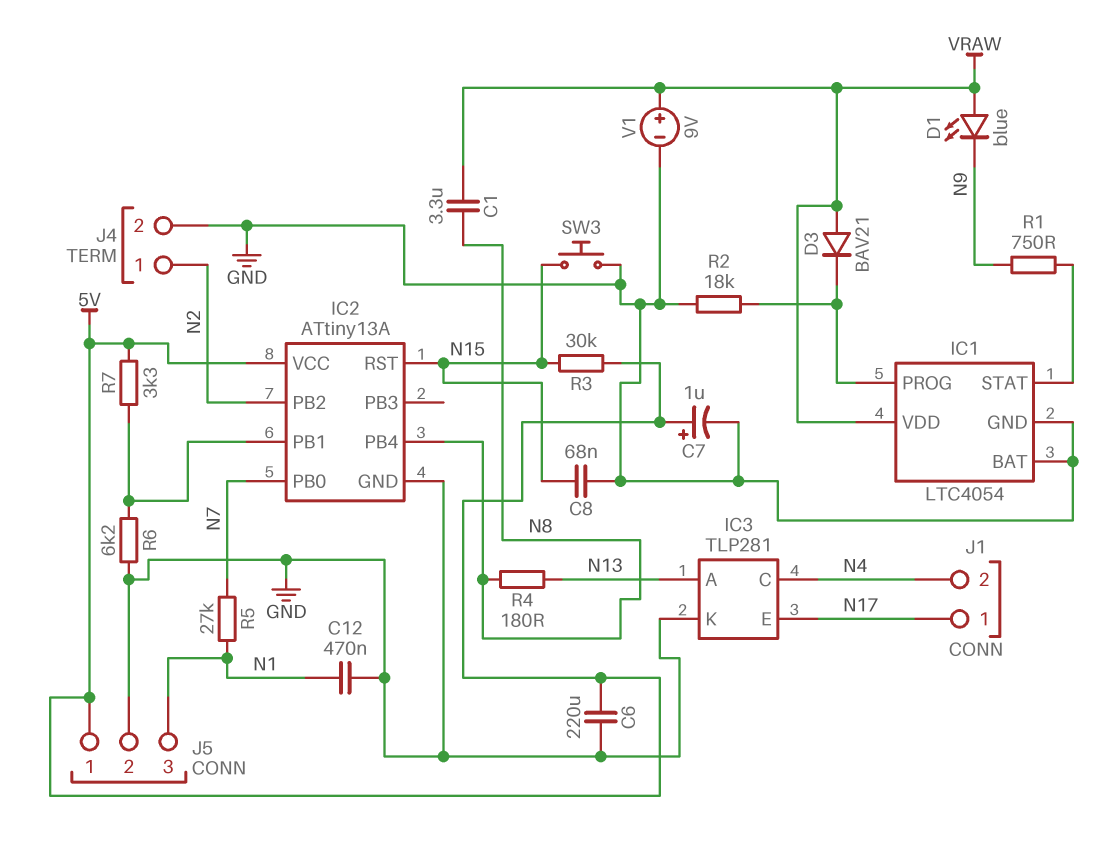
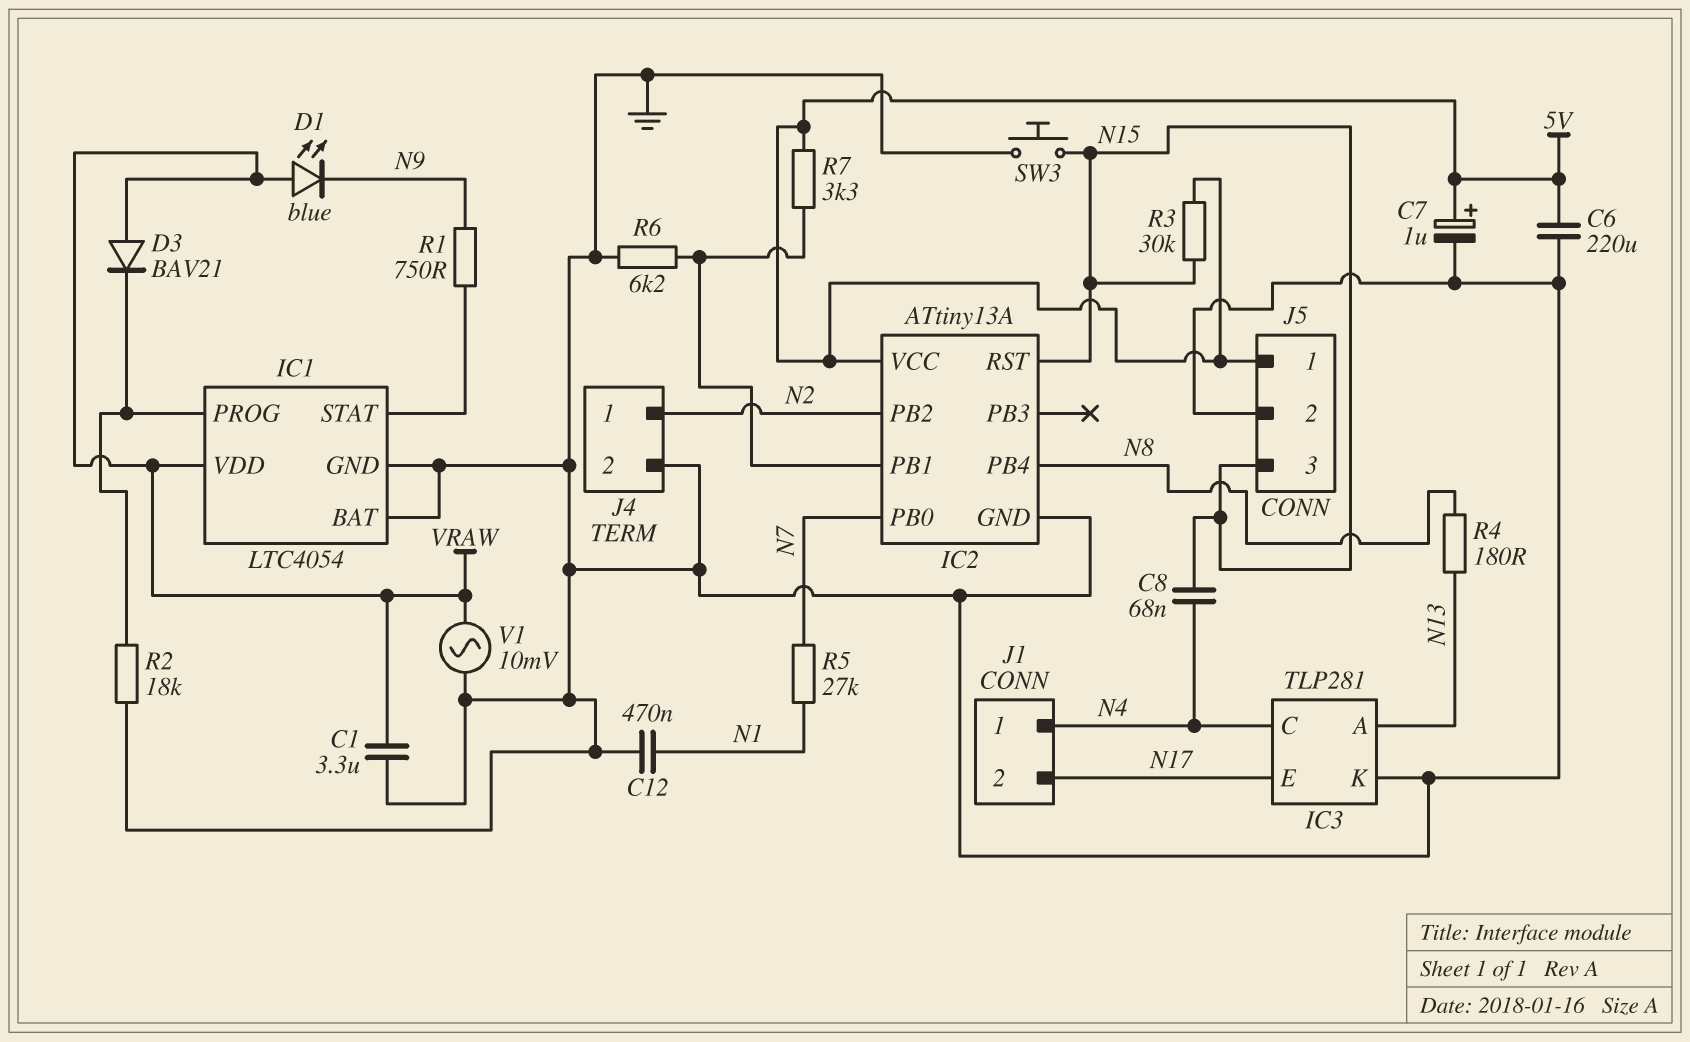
C1: 3.3uF (N8, VRAW) -> 3.3uF (GND, VRAW)
C8: 68nF (GND, N15) -> 68nF (N4, N15)
J1 pin 1: N17 -> N4
J1 pin 2: N4 -> N17
J5 pin 3: N1 -> N15
V1: 9V (plus VRAW, minus GND) -> AC 10mV (GND, VRAW)

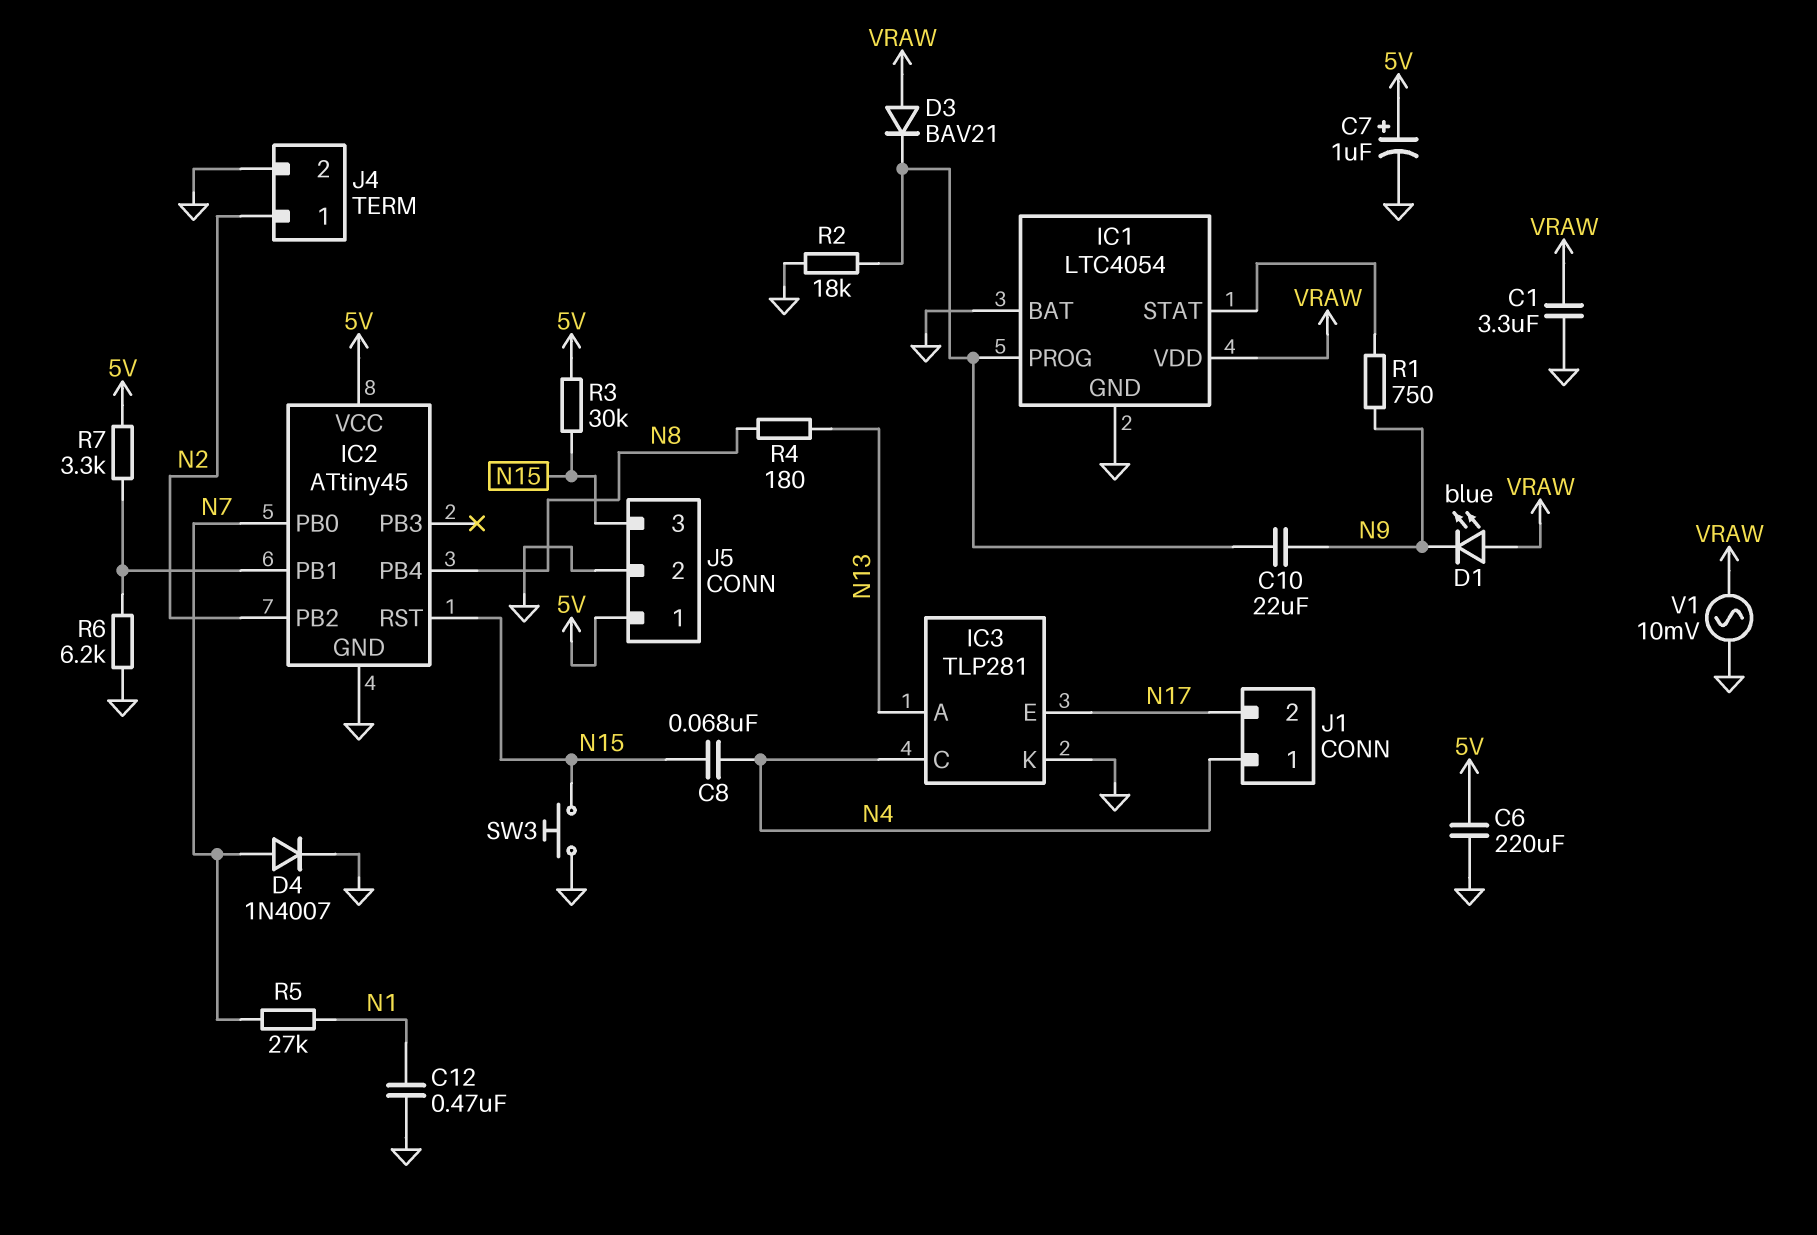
C10: none -> 22uF (IC1/PROG, N9)
D4: none -> diode 1N4007 (A N7, K GND)
IC2: ATtiny13A -> ATtiny45

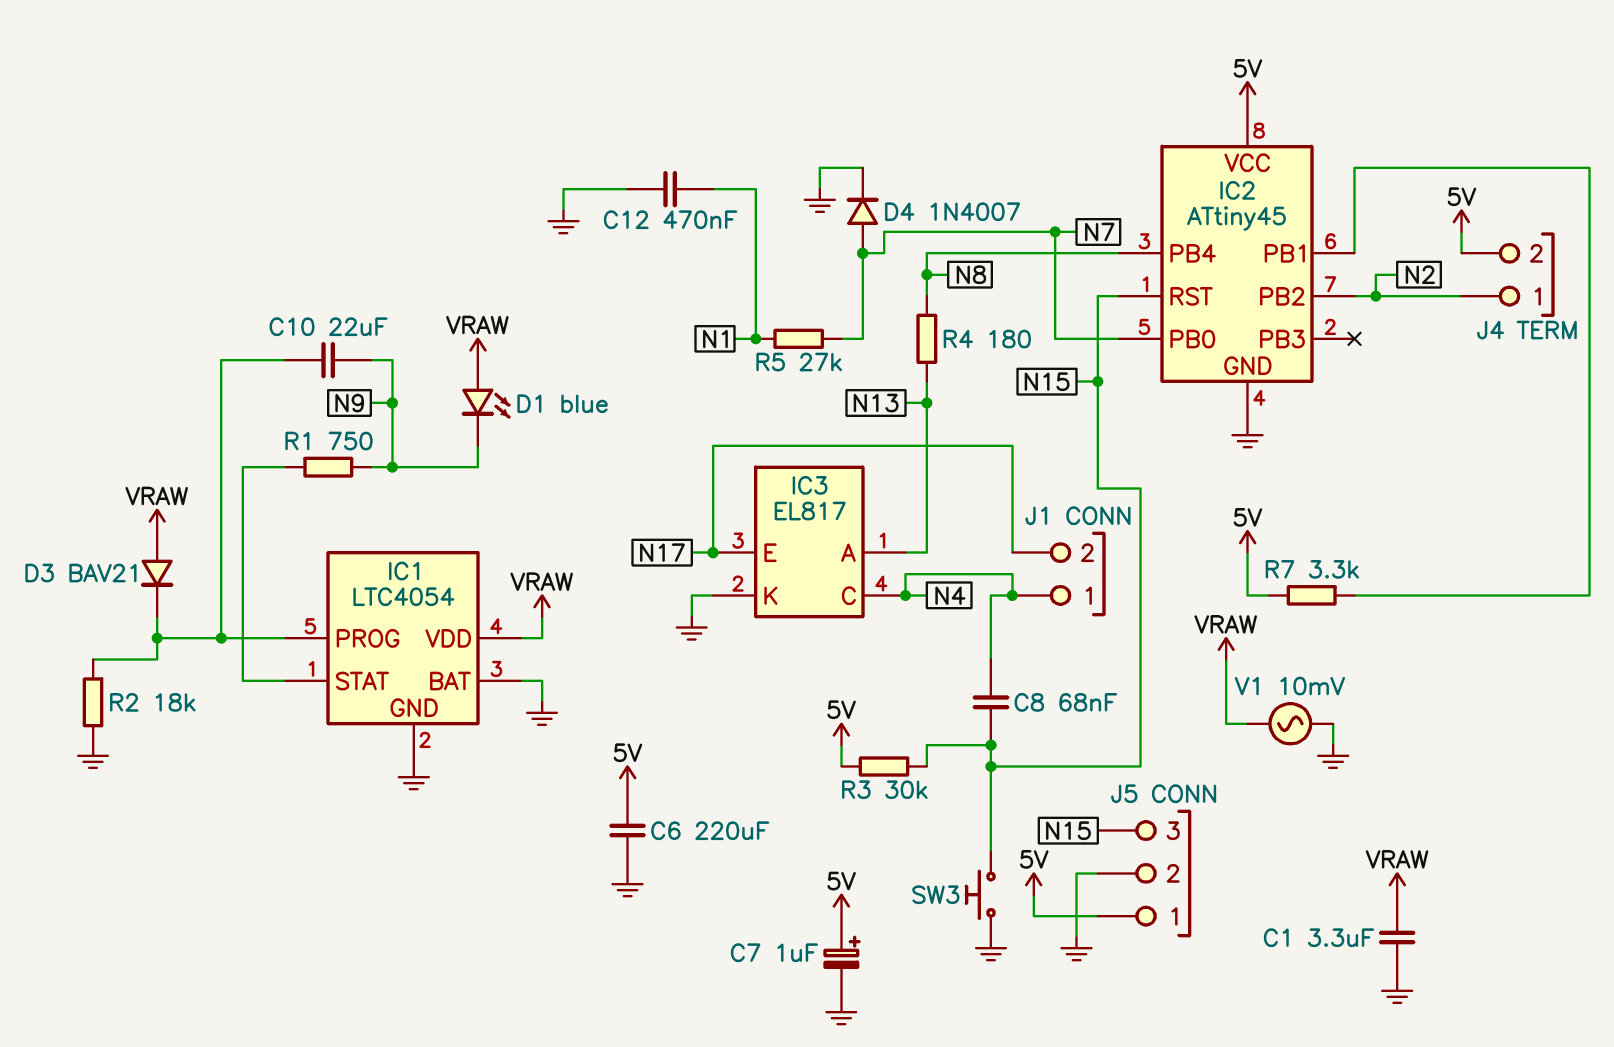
IC3: TLP281 -> EL817
J4 pin 2: GND -> 5V
R6: 6.2k (GND, IC2/PB1) -> none

